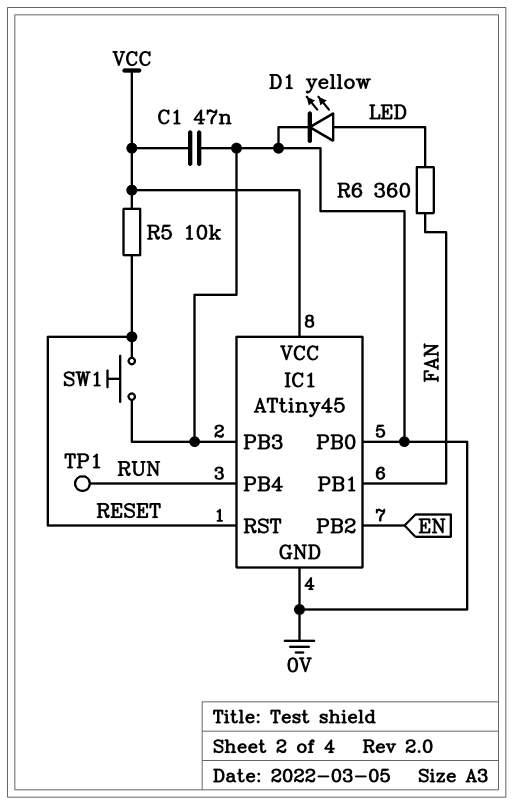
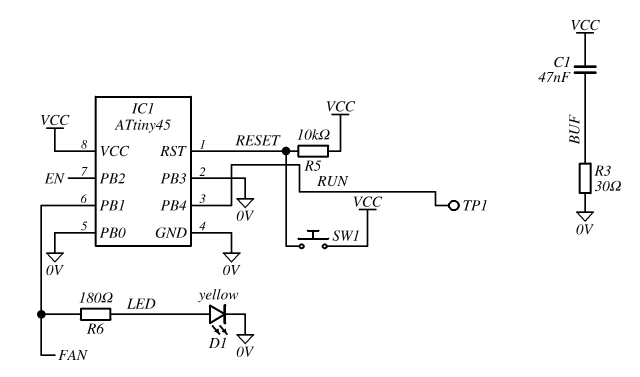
C1: 47nF (0V, VCC) -> 47nF (BUF, VCC)
R3: none -> 30 (0V, BUF)
R6: 360 (FAN, LED) -> 180 (FAN, LED)
SW1: button (0V, RESET) -> button (RESET, VCC)

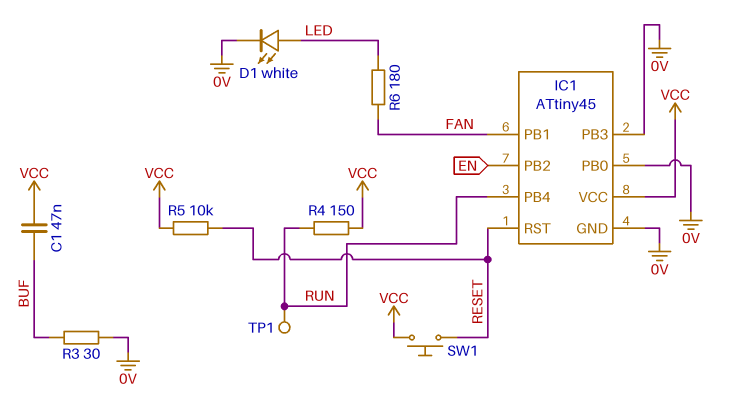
D1: LED yellow (A LED, K 0V) -> LED white (A LED, K 0V)
R4: none -> 150 (RUN, VCC)

